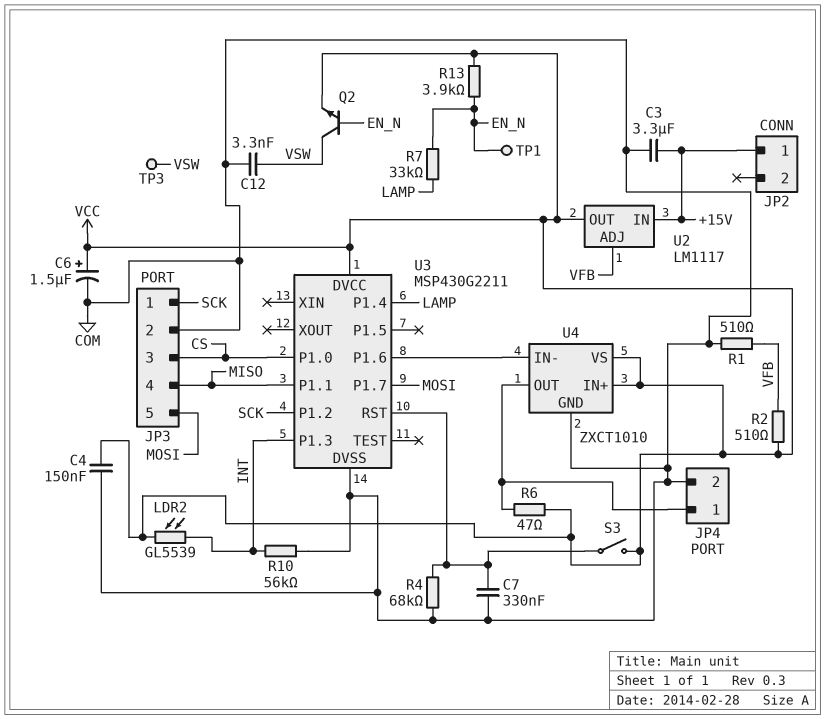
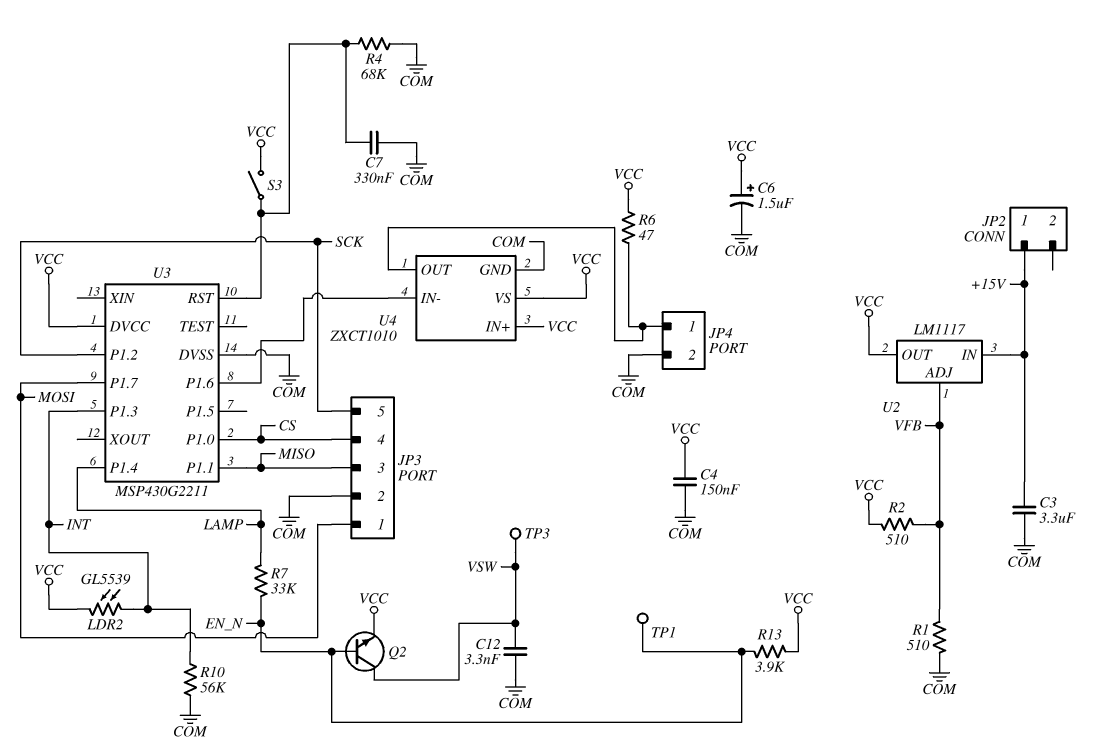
JP3 pin 1: SCK -> MOSI
JP3 pin 3: CS -> MISO
JP3 pin 4: MISO -> CS
JP3 pin 5: MOSI -> SCK

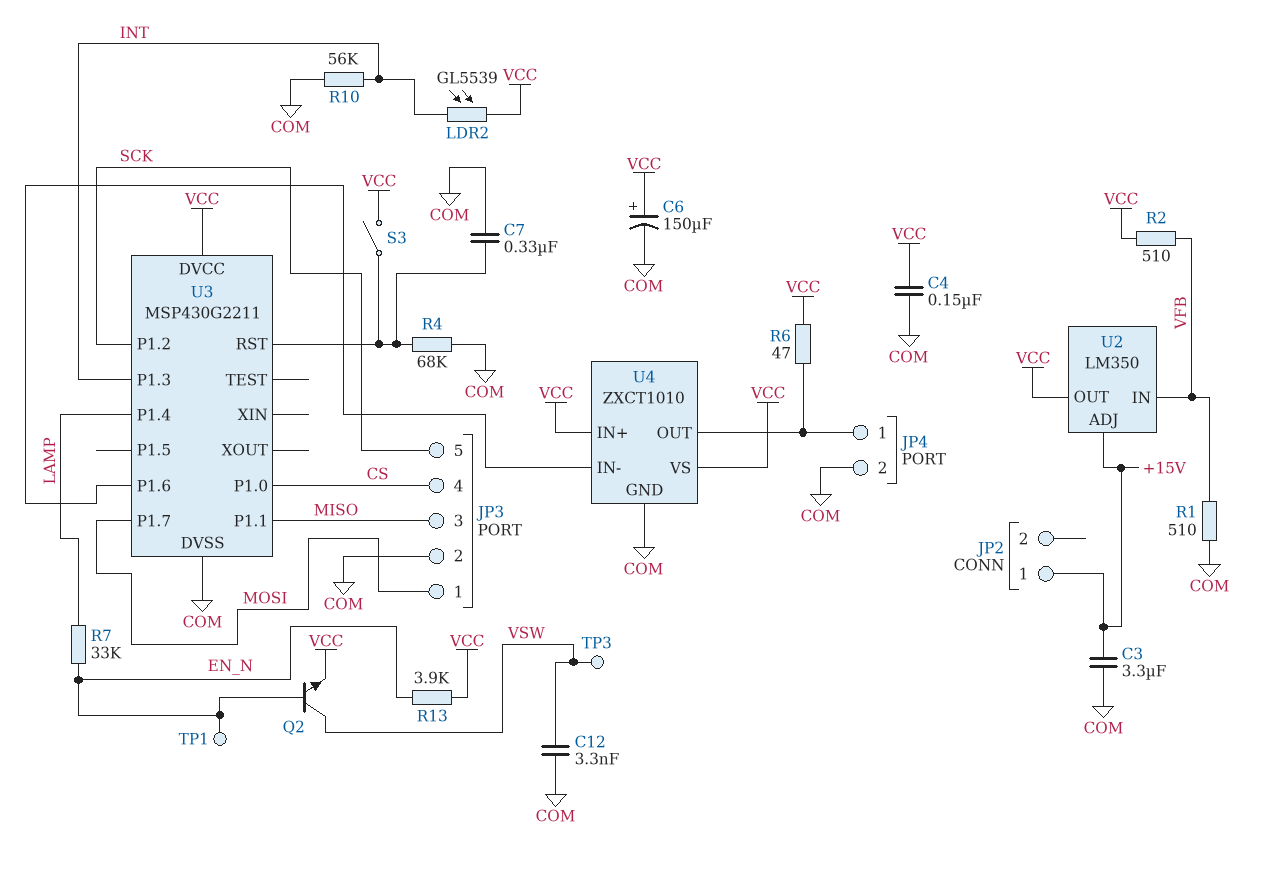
C6: 1.5uF (plus VCC, minus COM) -> 150uF (plus VCC, minus COM)
U2: LM1117 -> LM350
U2 pin ADJ: VFB -> +15V
U2 pin IN: +15V -> VFB

